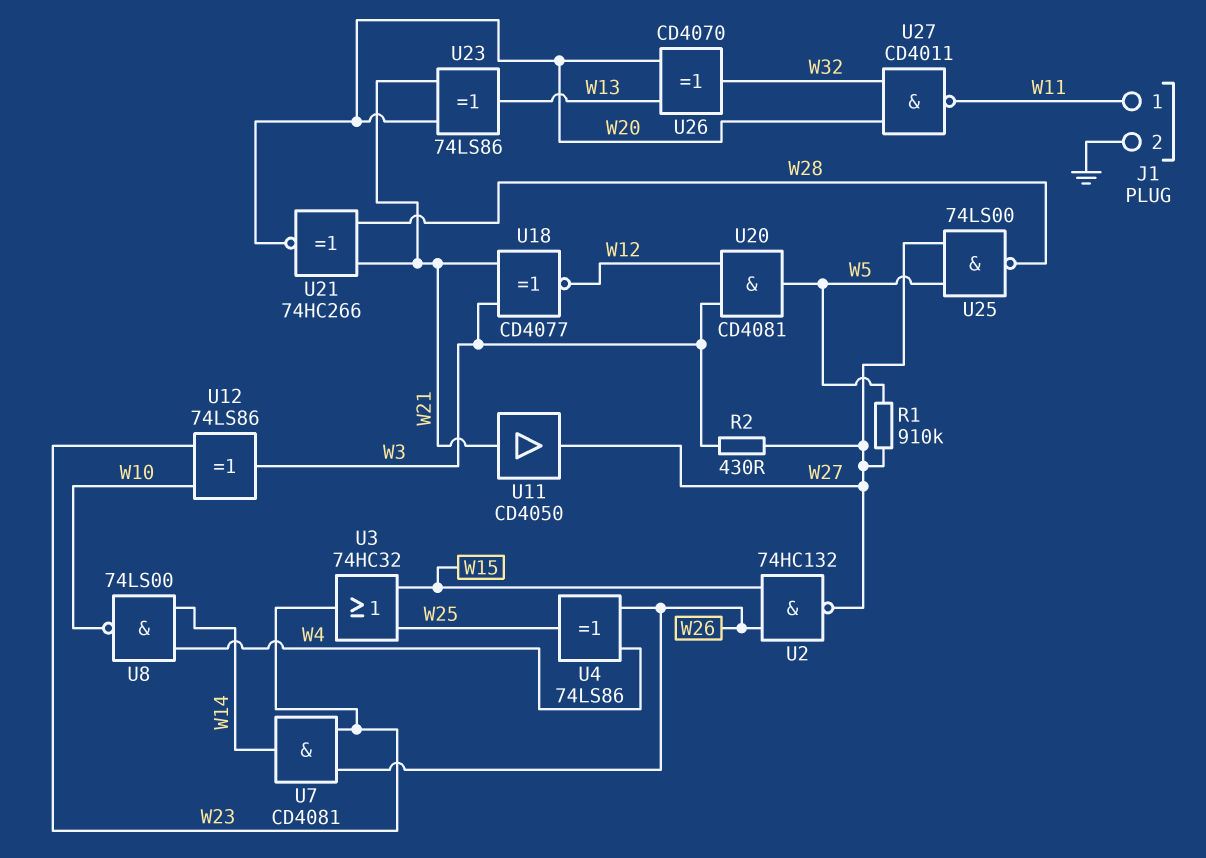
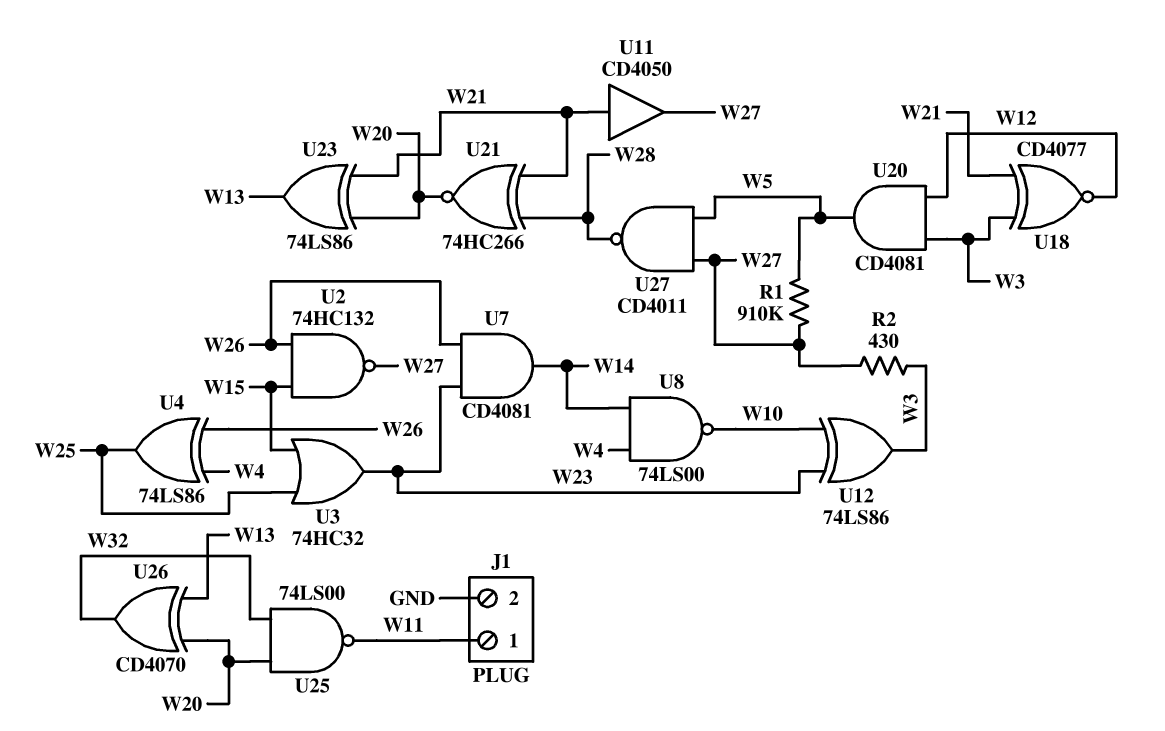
U25: NAND 74LS00 (in W5, in W27, out W28) -> NAND 74LS00 (in W20, in W32, out W11)
U27: NAND CD4011 (in W20, in W32, out W11) -> NAND CD4011 (in W5, in W27, out W28)

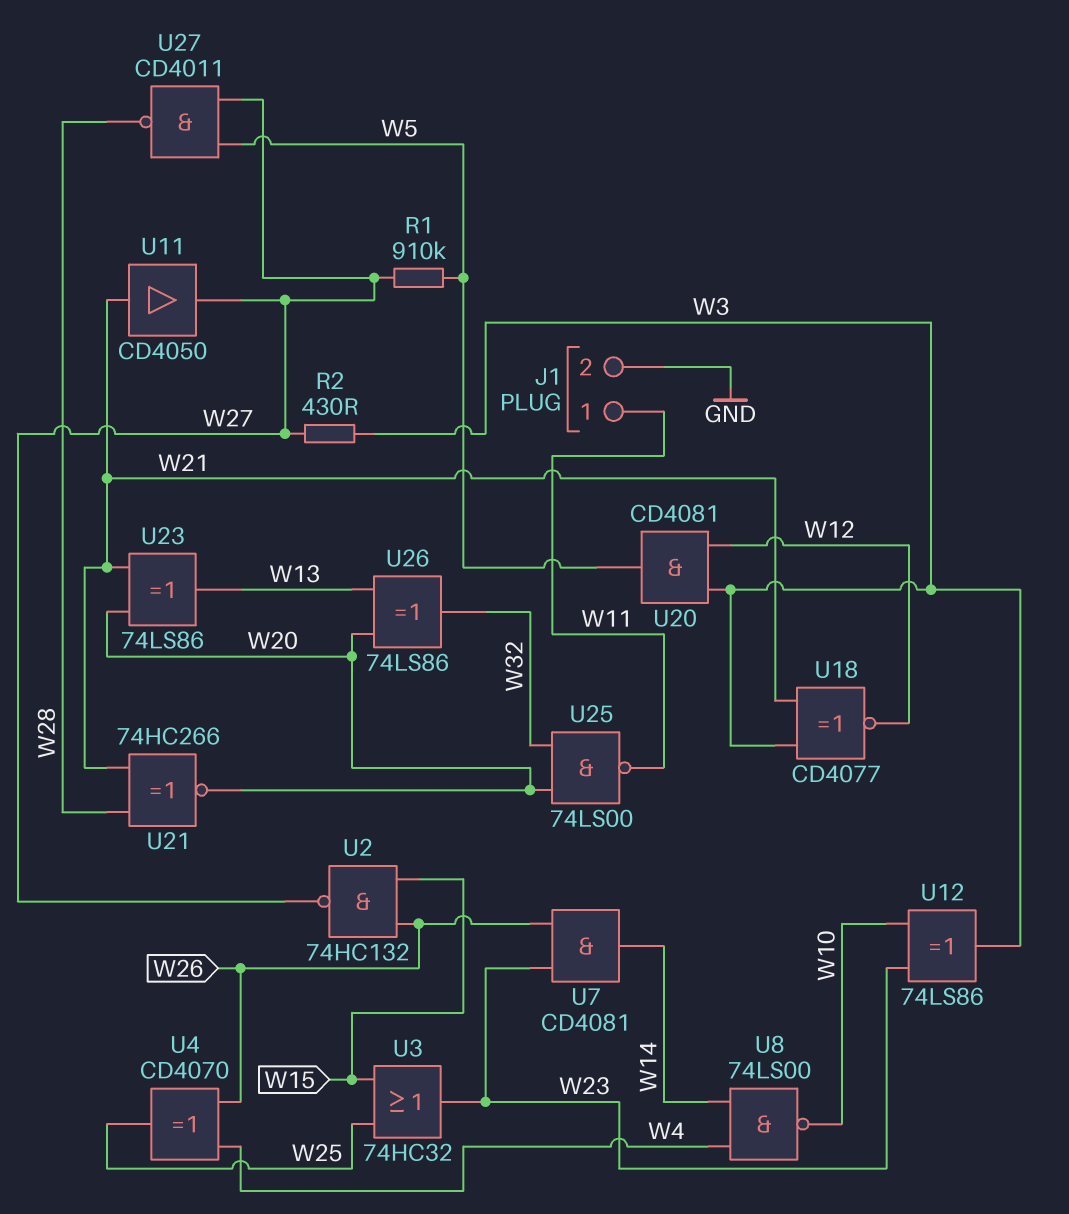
U4: XOR 74LS86 (in W4, in W26, out W25) -> XOR CD4070 (in W4, in W26, out W25)
U26: XOR CD4070 (in W13, in W20, out W32) -> XOR 74LS86 (in W13, in W20, out W32)

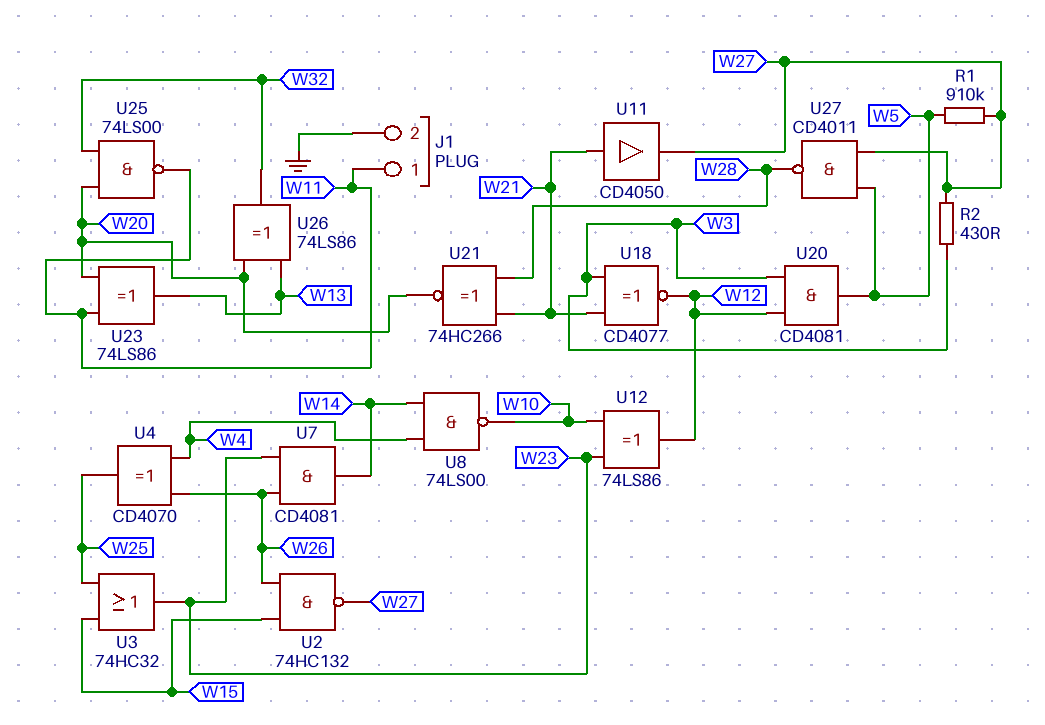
U12: XOR 74LS86 (in W10, in W23, out W3) -> XOR 74LS86 (in W10, in W23, out W12)
U23: XOR 74LS86 (in W20, in W21, out W13) -> XOR 74LS86 (in W11, in W20, out W13)

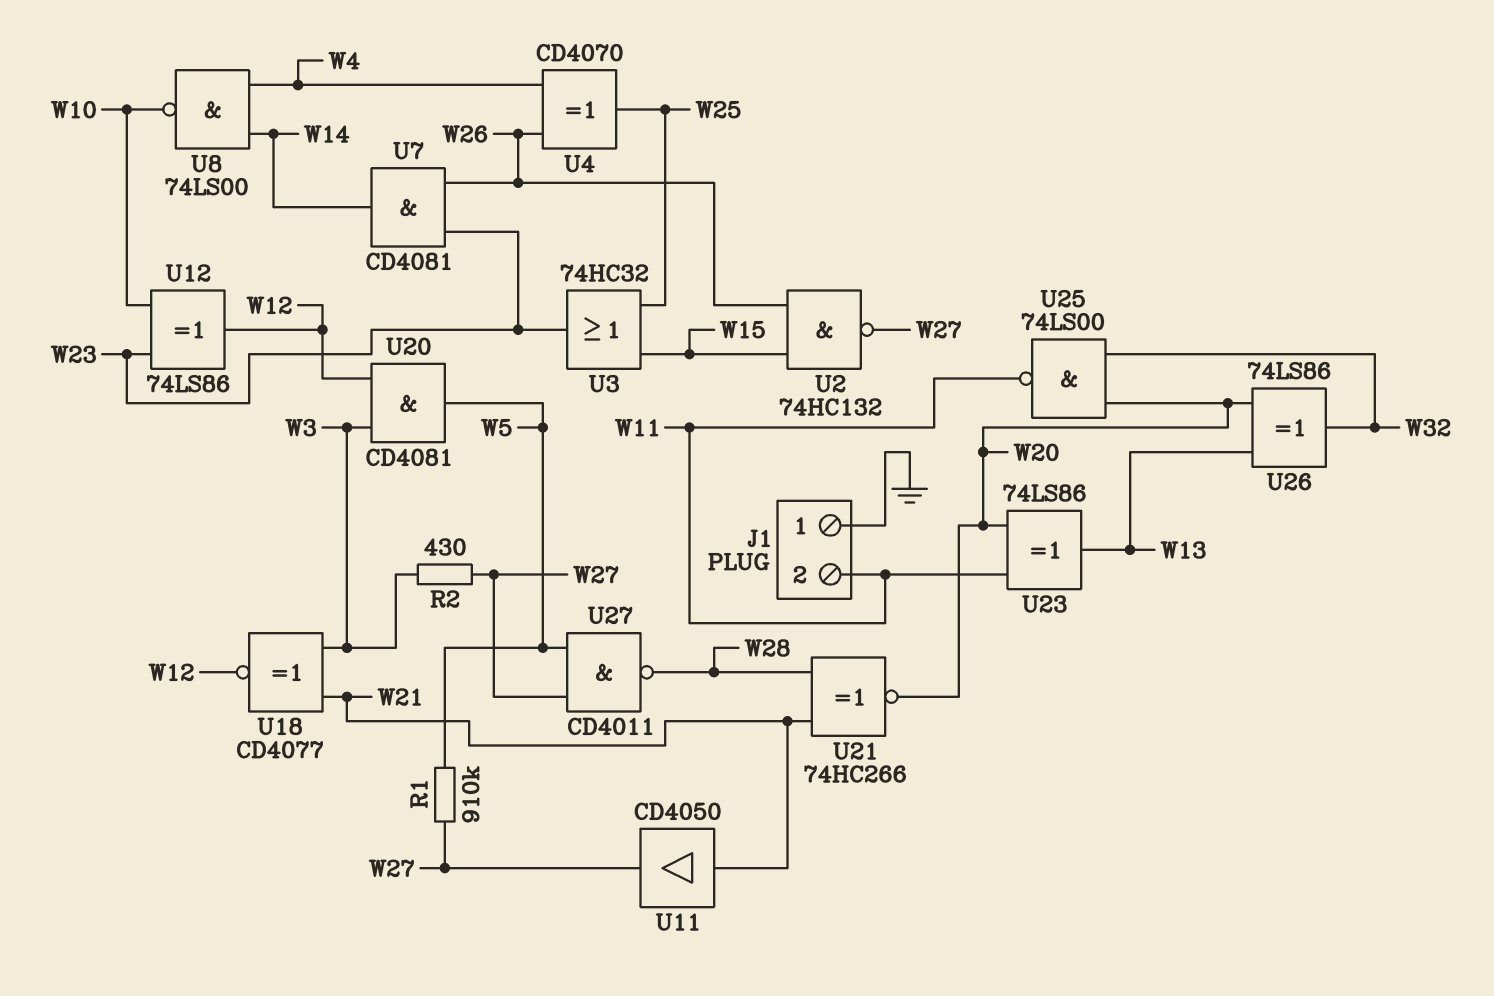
J1 pin 1: W11 -> GND
J1 pin 2: GND -> W11

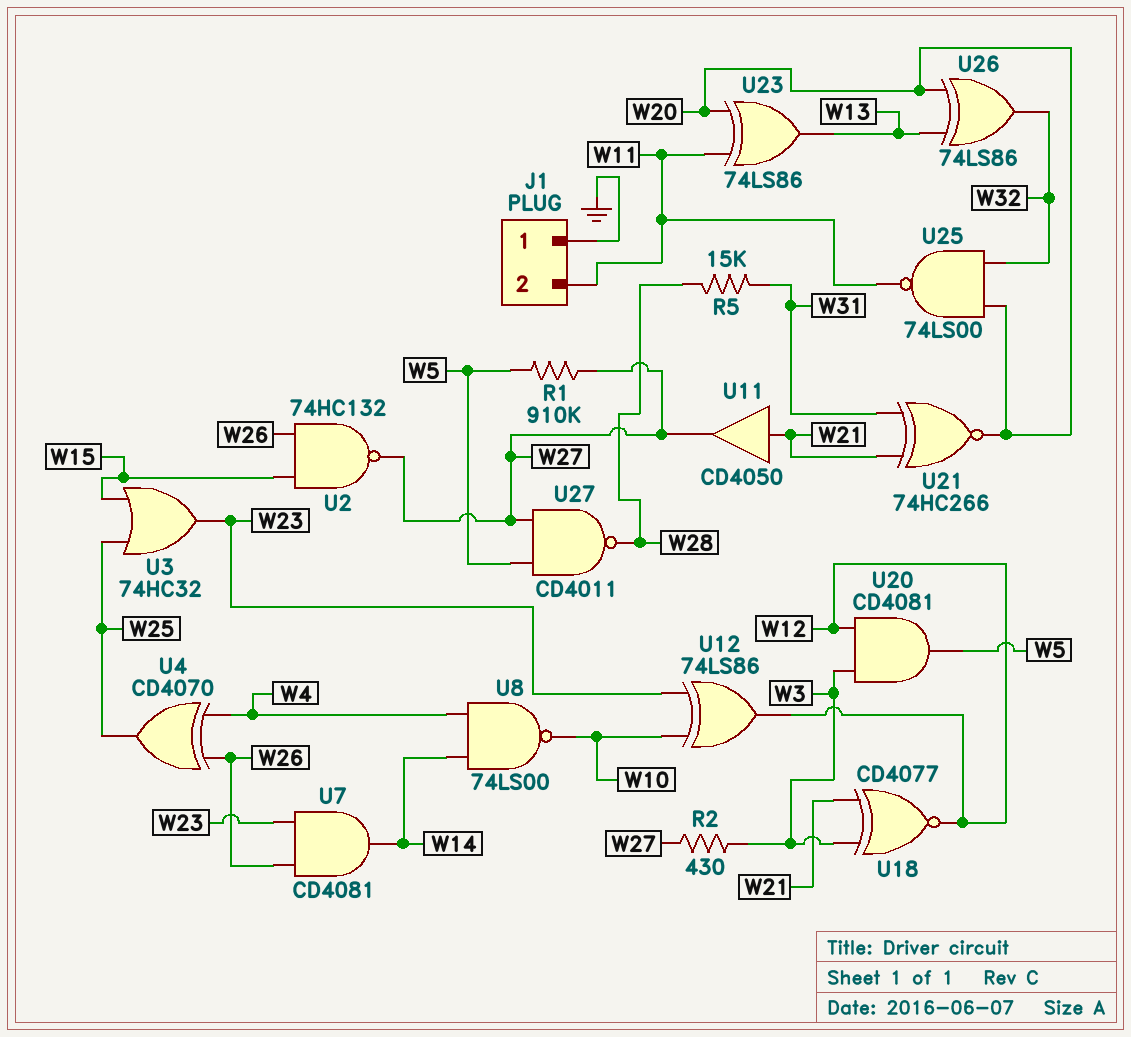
R5: none -> 15k (W28, W31)
U21: XNOR 74HC266 (in W21, in W28, out W20) -> XNOR 74HC266 (in W21, in W31, out W20)

